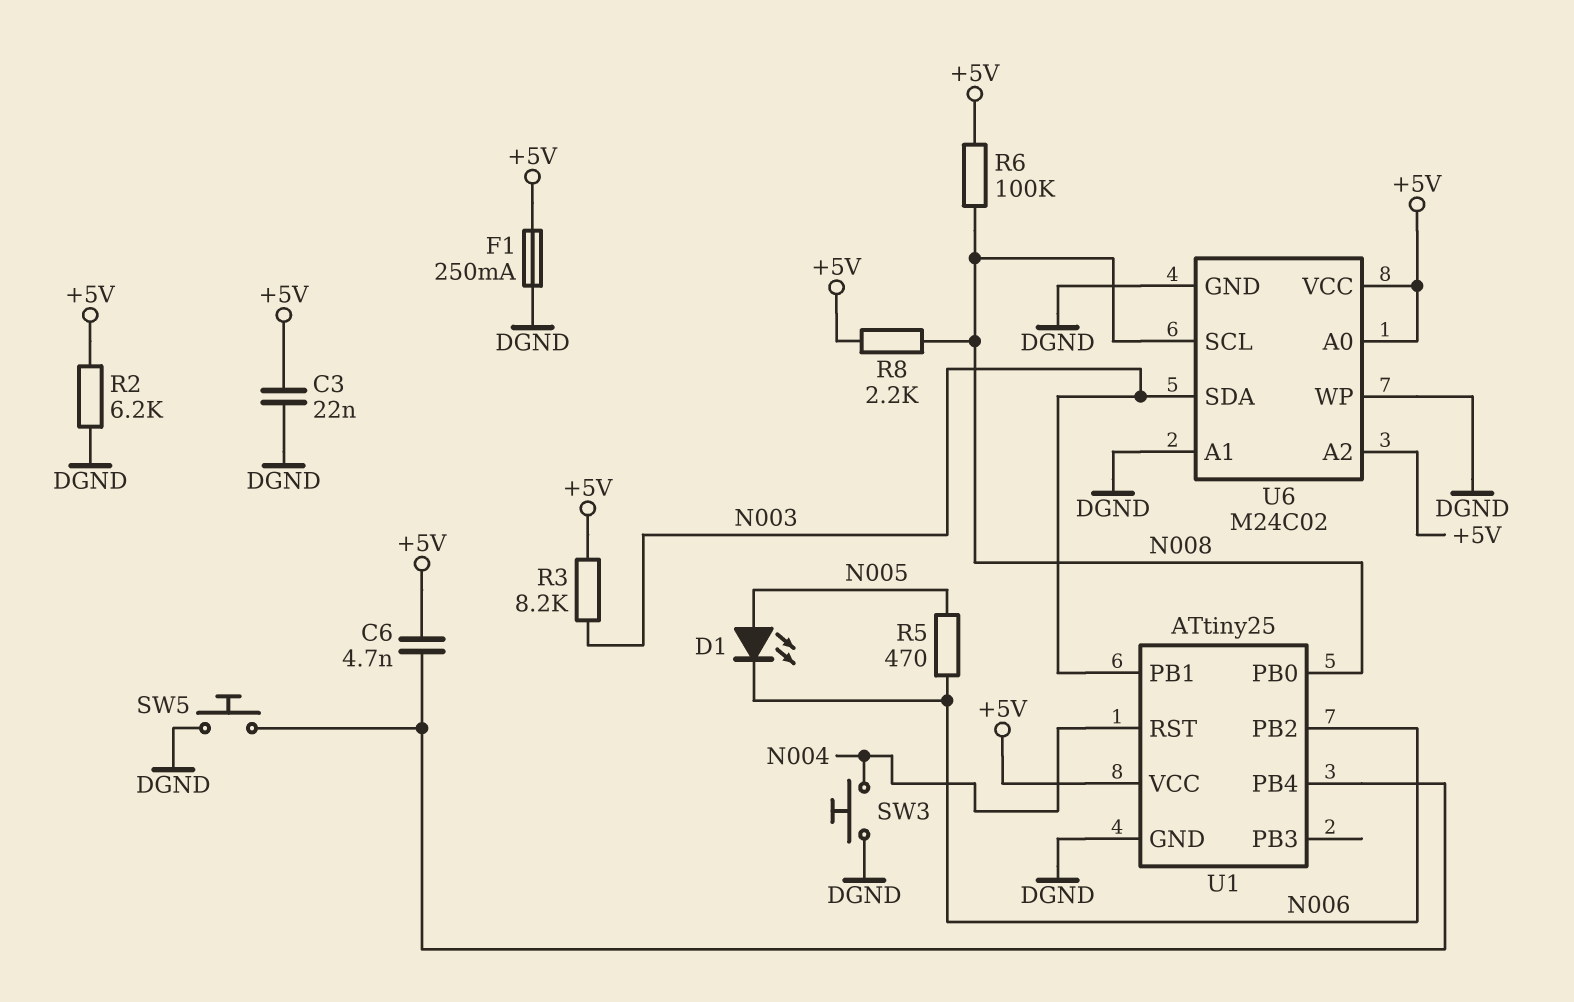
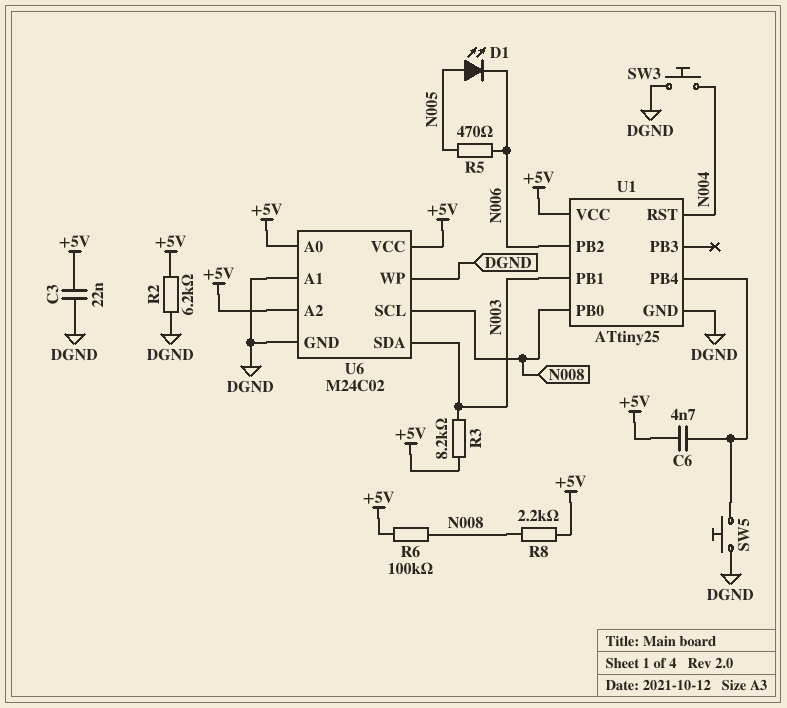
F1: 250mA (+5V, DGND) -> none

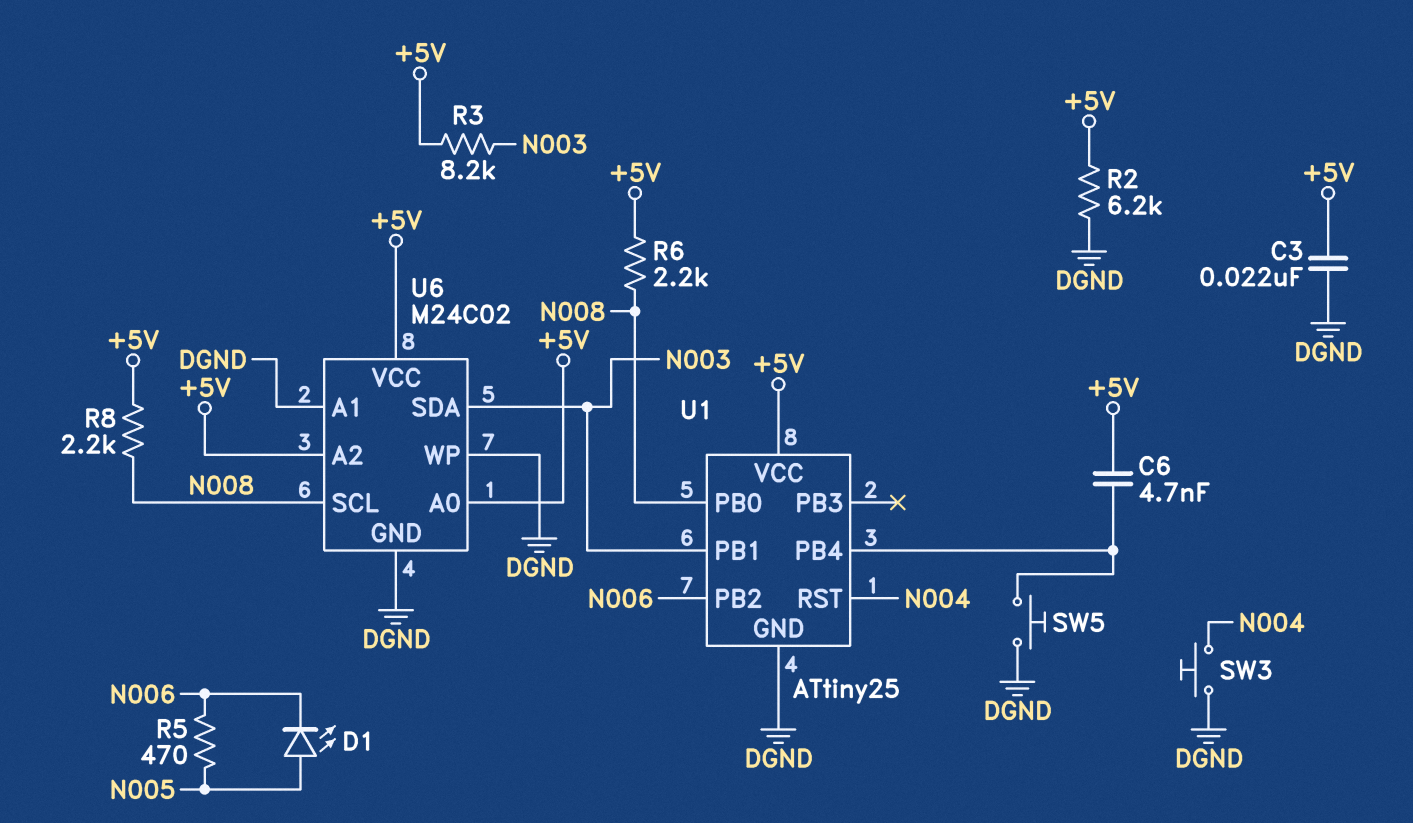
R6: 100k (+5V, N008) -> 2.2k (+5V, N008)

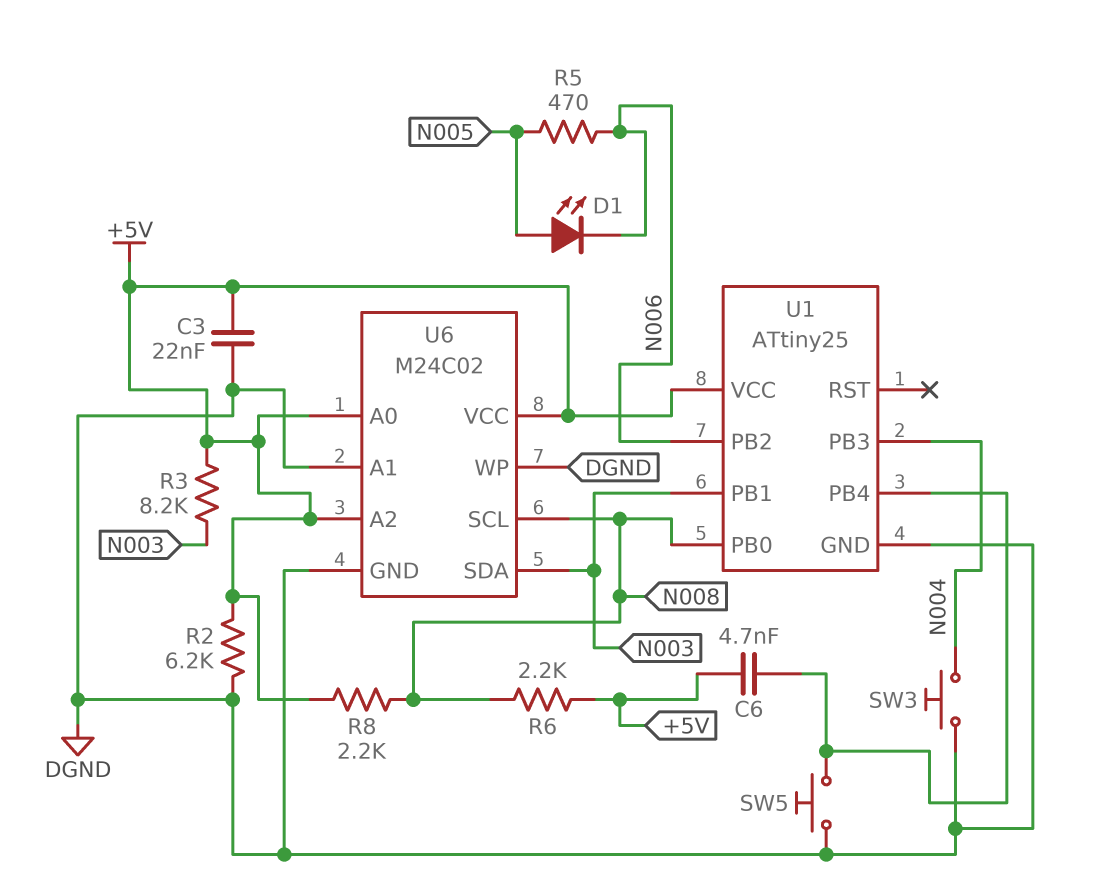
U1 pin PB3: none -> N004
U1 pin RST: N004 -> none

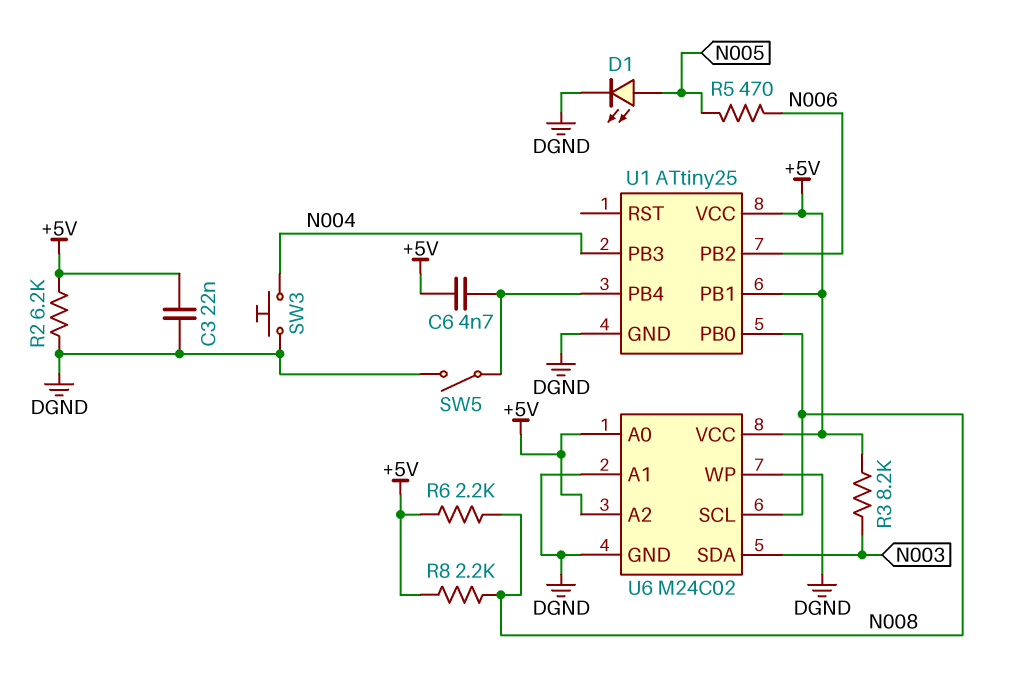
D1: LED (A N005, K N006) -> LED (A N005, K DGND)
SW5: button (DGND, U1/PB4) -> switch (DGND, U1/PB4)
U1 pin PB1: N003 -> +5V

